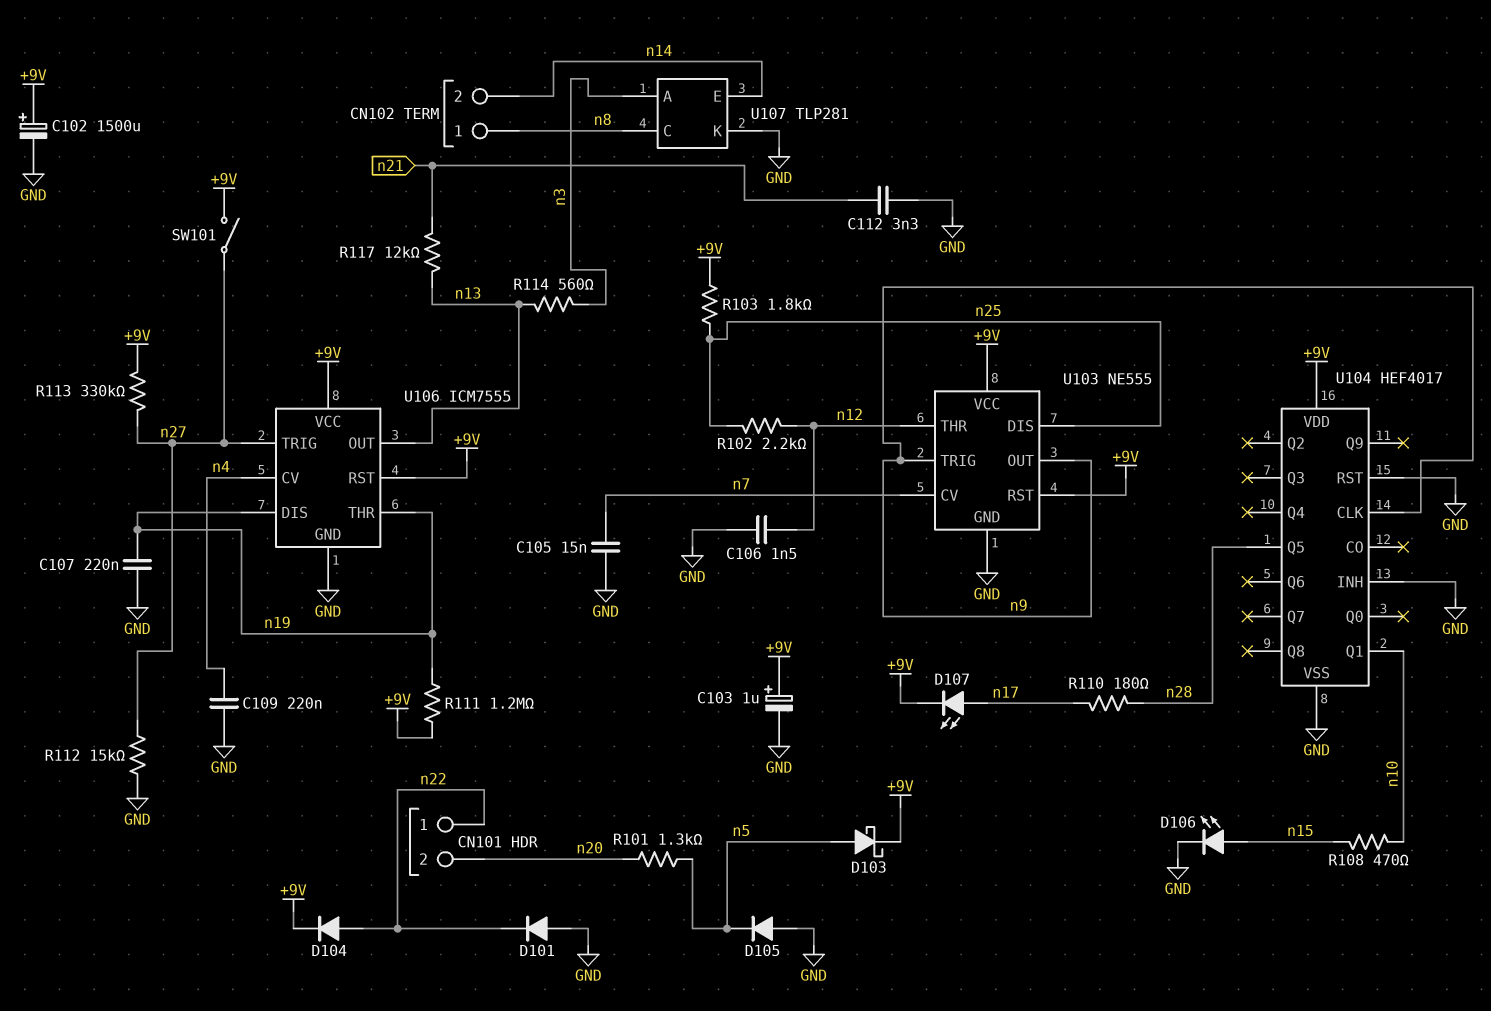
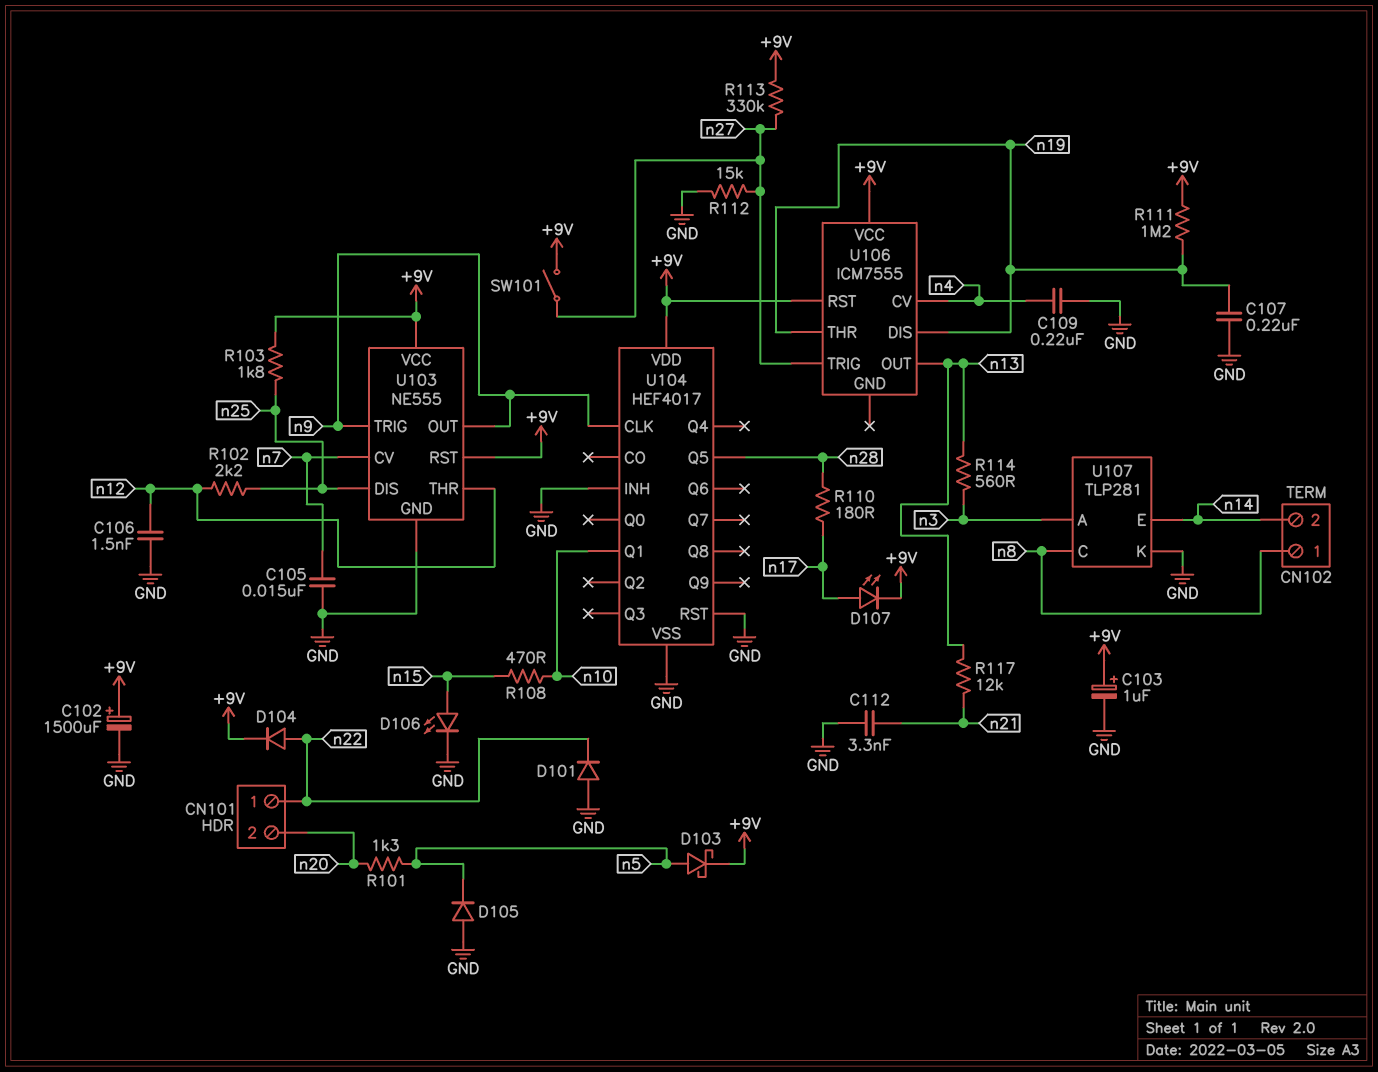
U106 pin GND: GND -> none

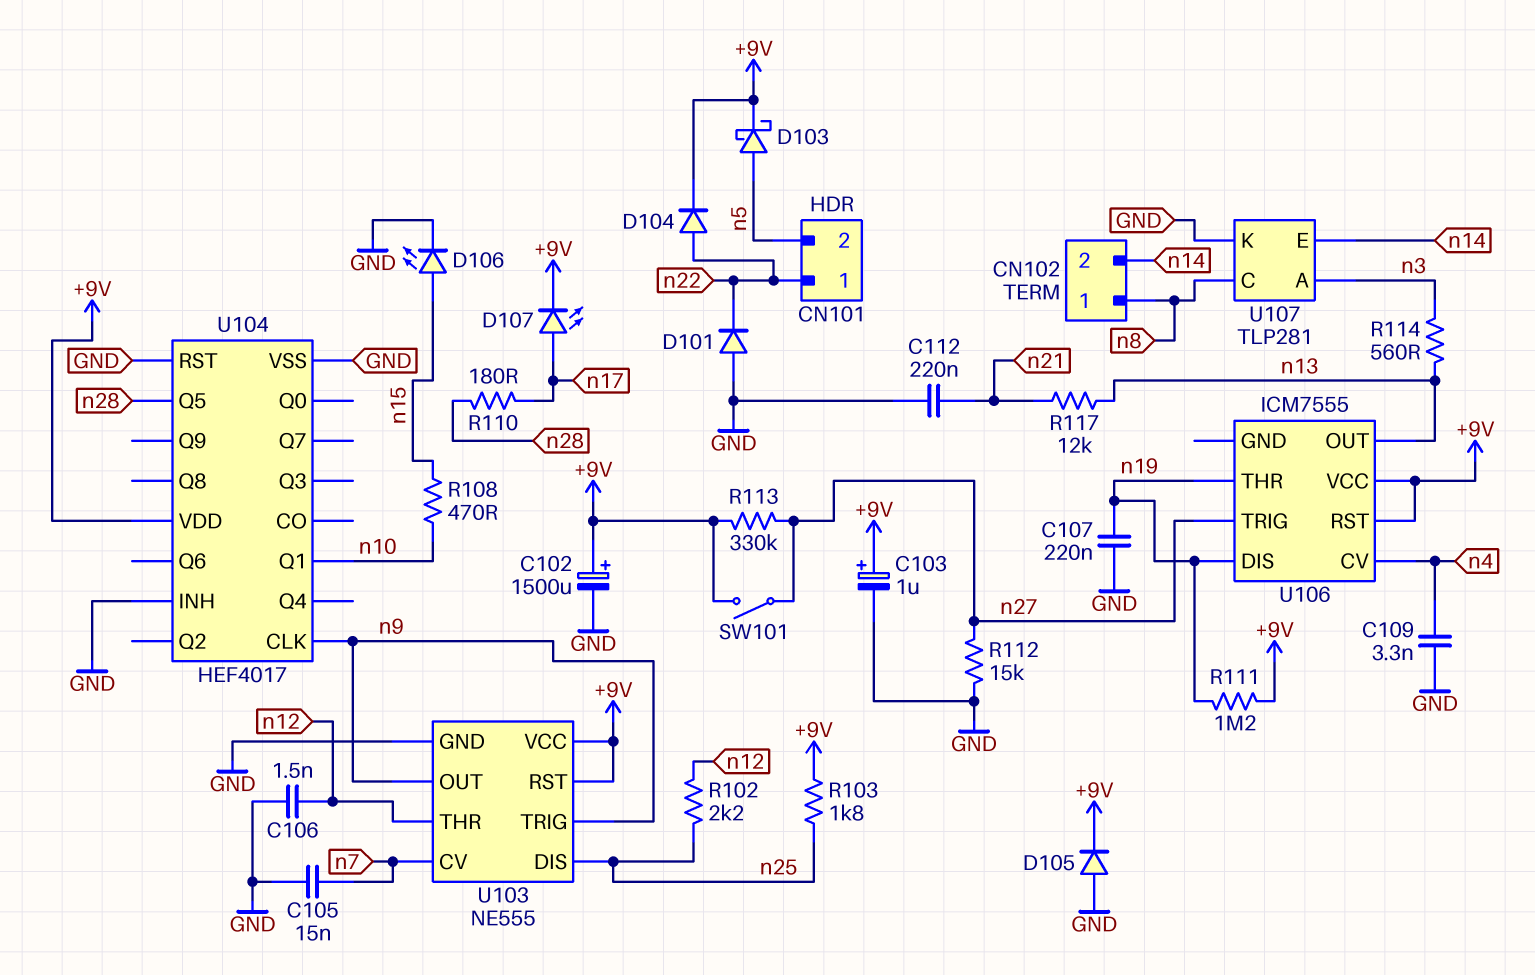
C109: 220nF (GND, n4) -> 3.3nF (GND, n4)
C112: 3.3nF (GND, n21) -> 220nF (GND, n21)
CN101 pin 2: n20 -> n5
D105: diode (A GND, K n5) -> diode (A GND, K +9V)
R101: 1.3k (n5, n20) -> none

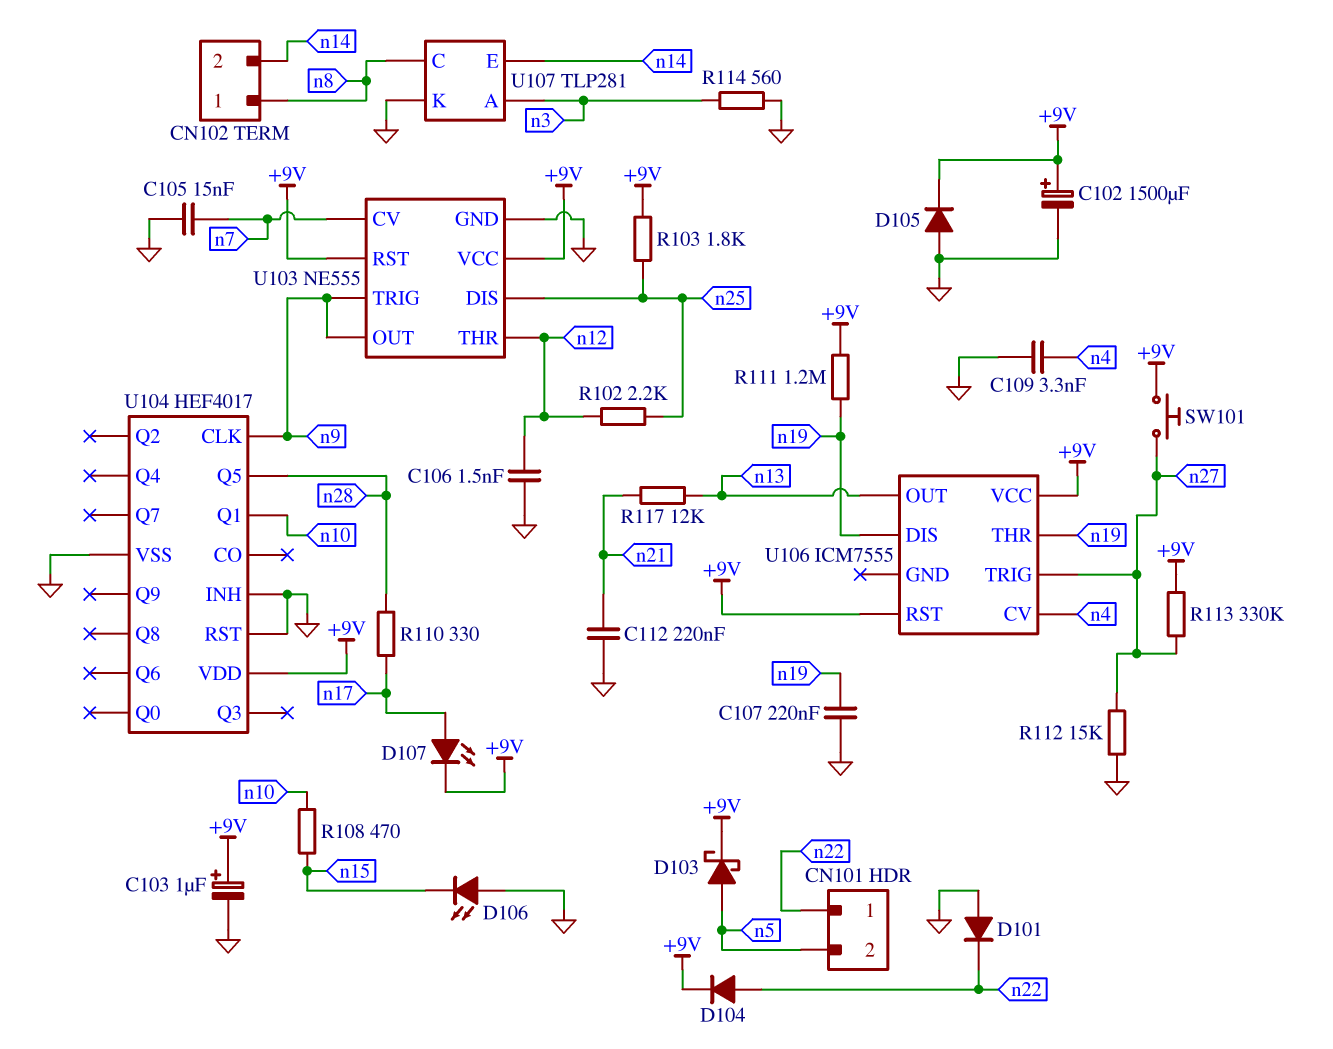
D106: LED (A n15, K GND) -> LED (A GND, K n15)
R110: 180 (n17, n28) -> 330 (n17, n28)
R114: 560 (n3, n13) -> 560 (GND, n3)
SW101: switch (+9V, n27) -> button (+9V, n27)

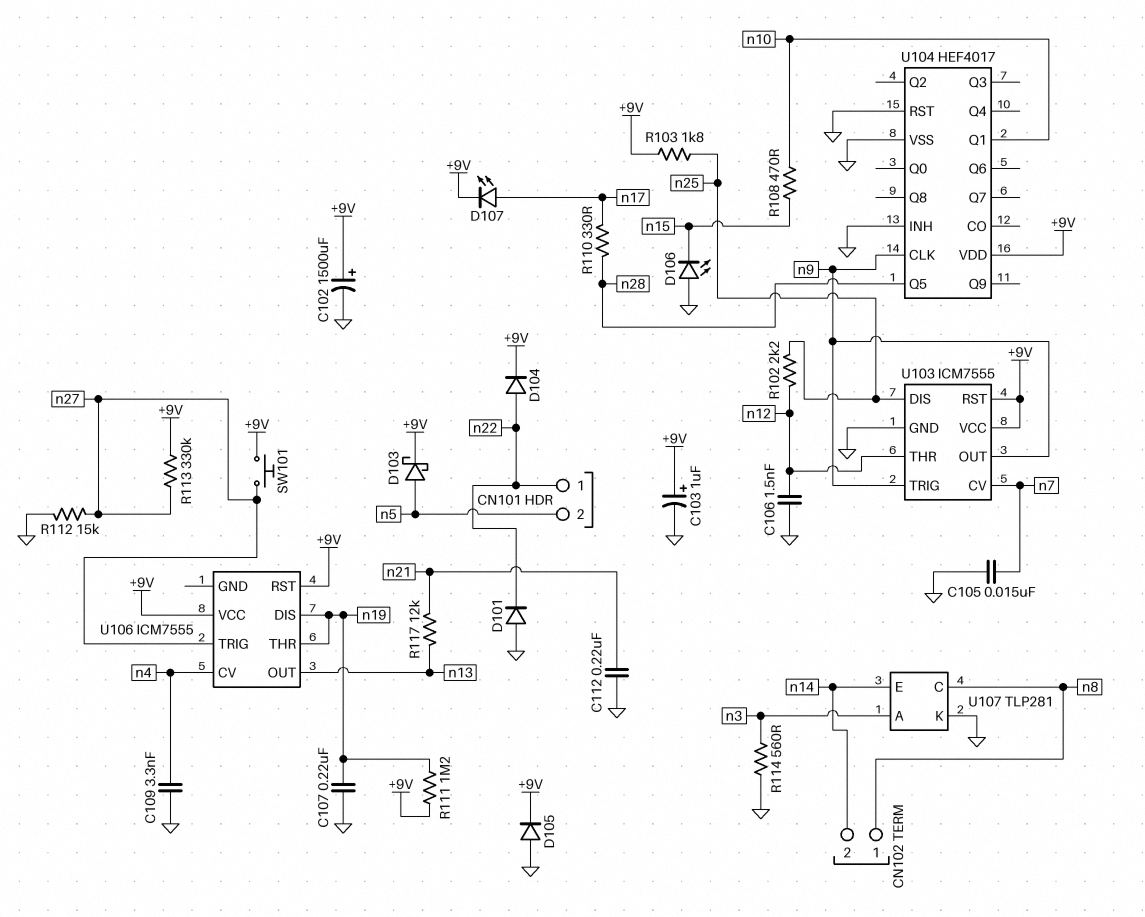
U103: NE555 -> ICM7555

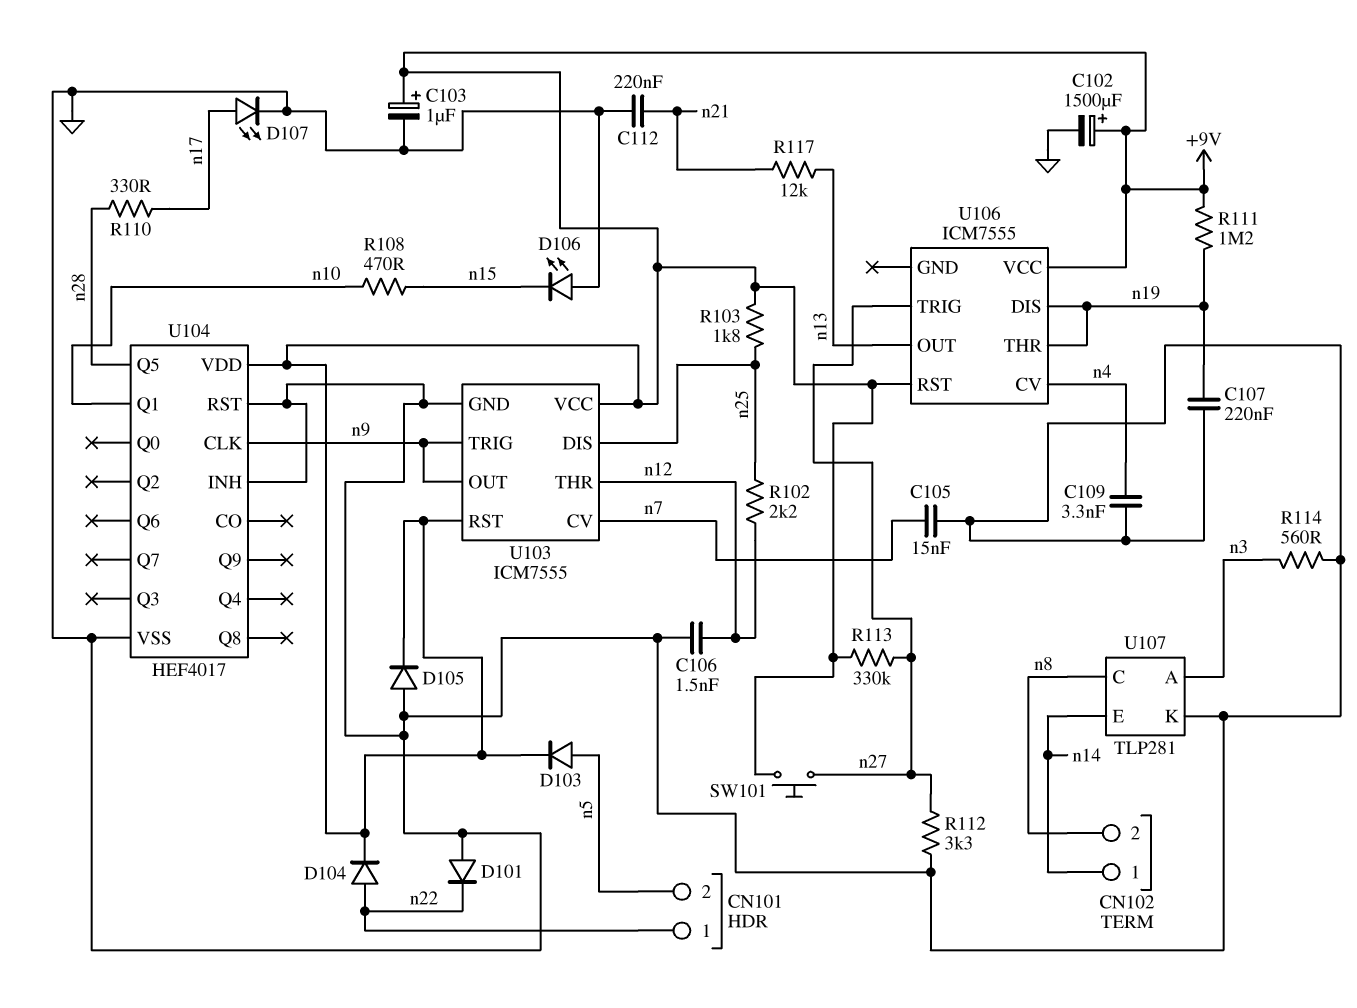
CN102 pin 1: n8 -> n14
CN102 pin 2: n14 -> n8
D103: schottky (A n5, K +9V) -> diode (A n5, K +9V)
D107: LED (A n17, K +9V) -> LED (A n17, K GND)
R112: 15k (GND, n27) -> 3.3k (GND, n27)

